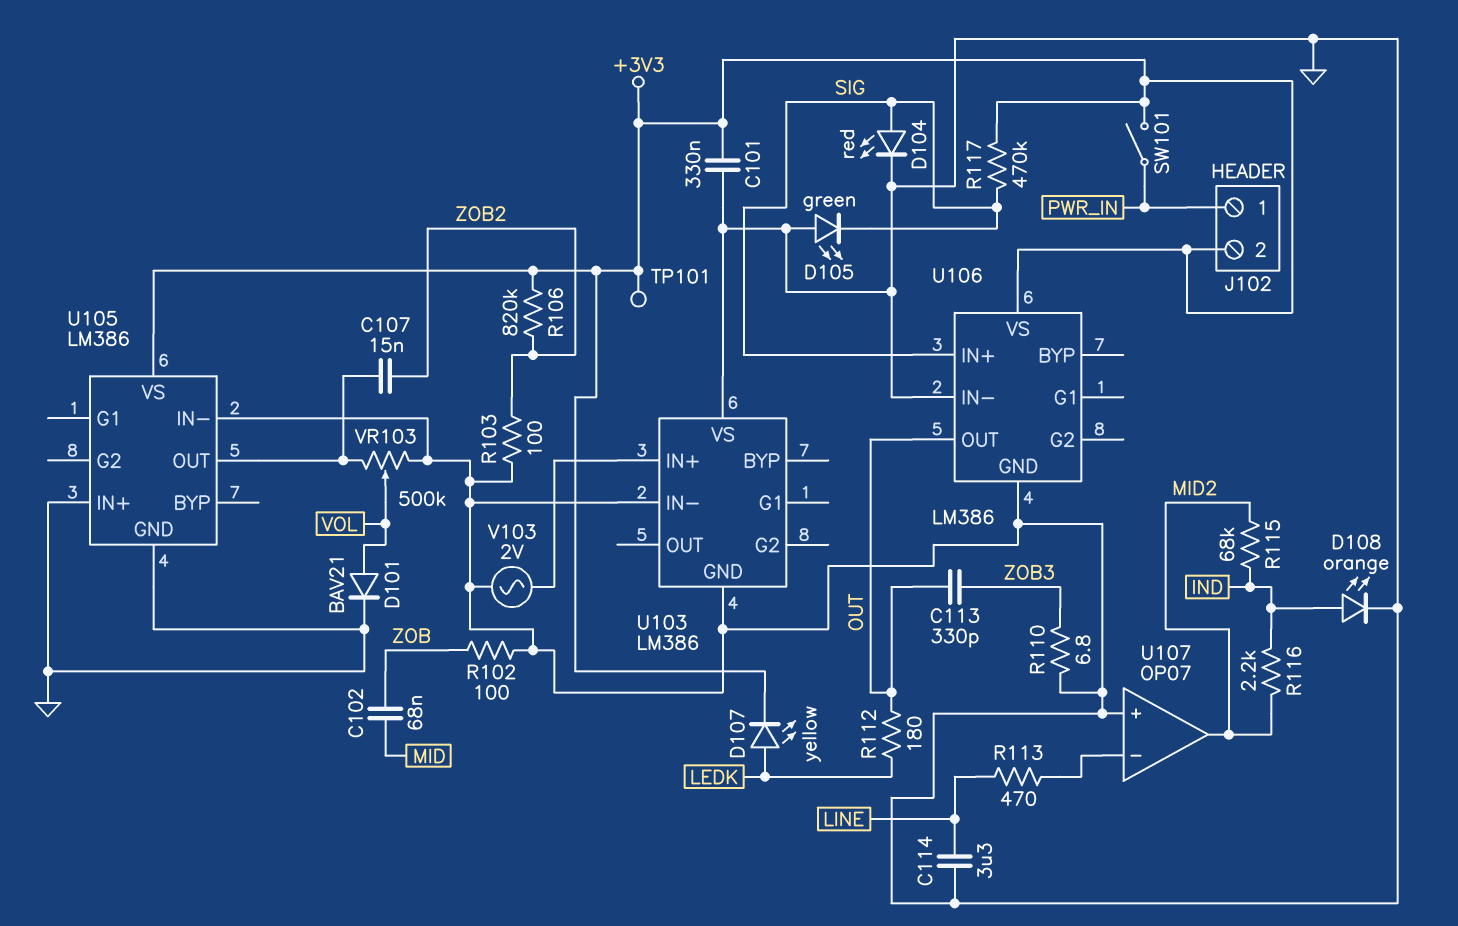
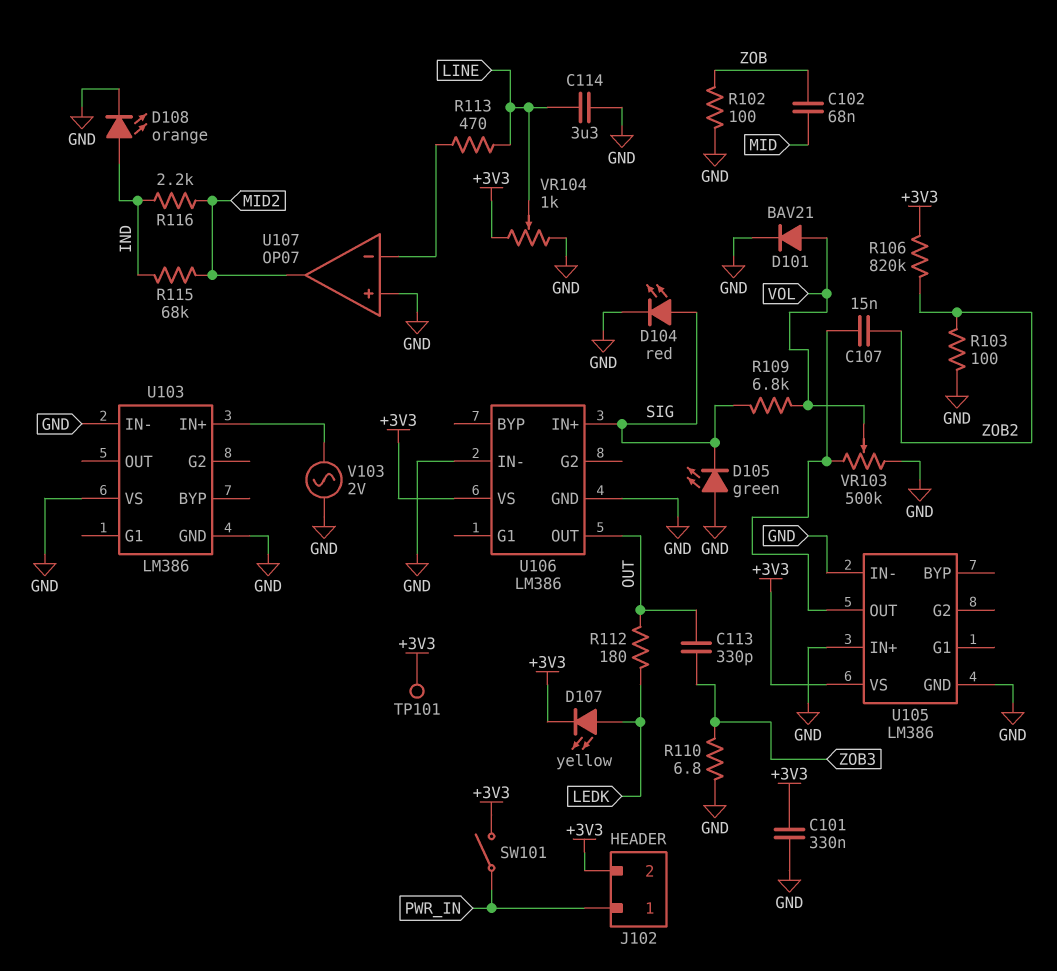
R109: none -> 6.8k (SIG, VOL)
R117: 470k (+3V3, SIG) -> none
VR104: none -> 1k (+3V3, GND, wiper LINE)

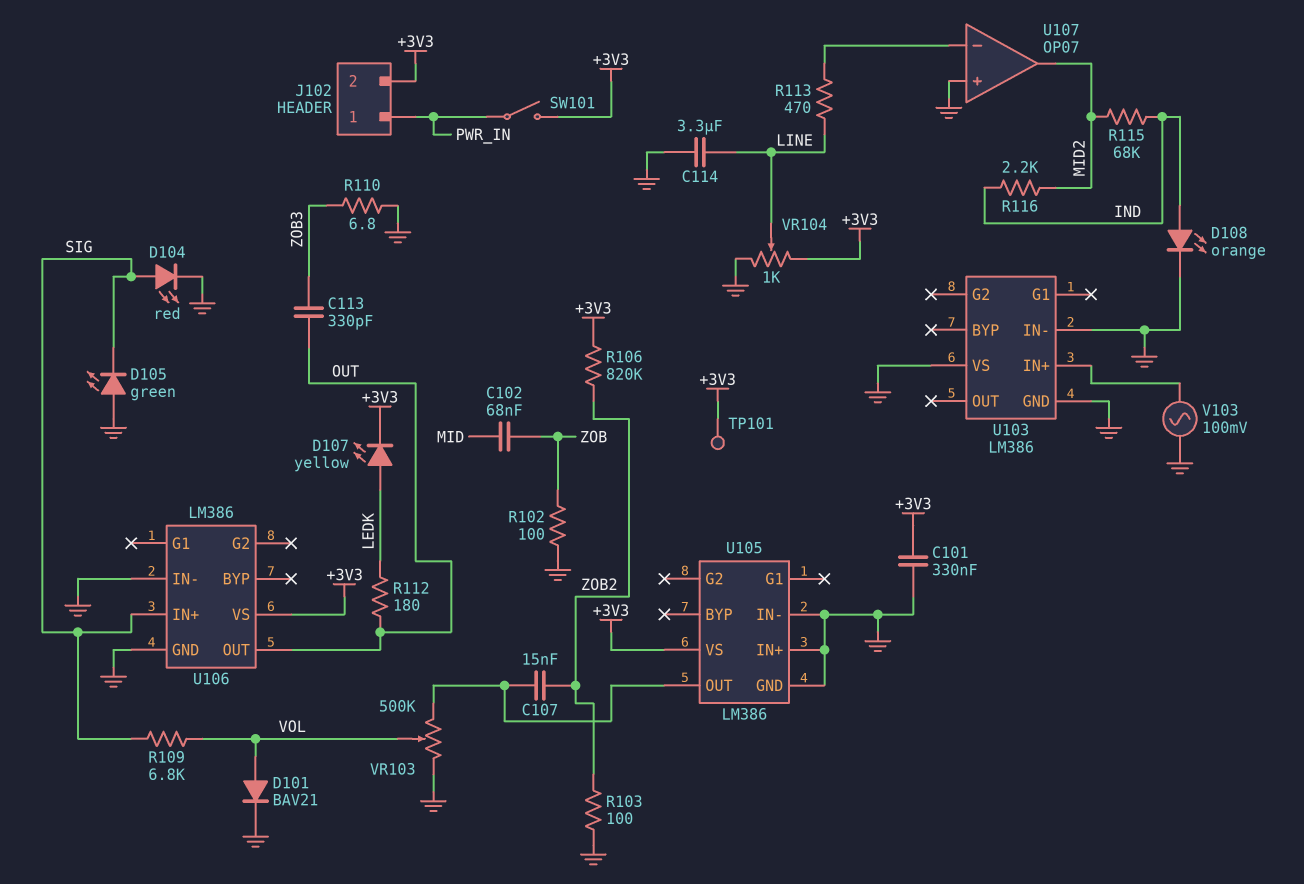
V103: AC 2V (GND, U103/IN+) -> AC 100mV (GND, U103/IN+)

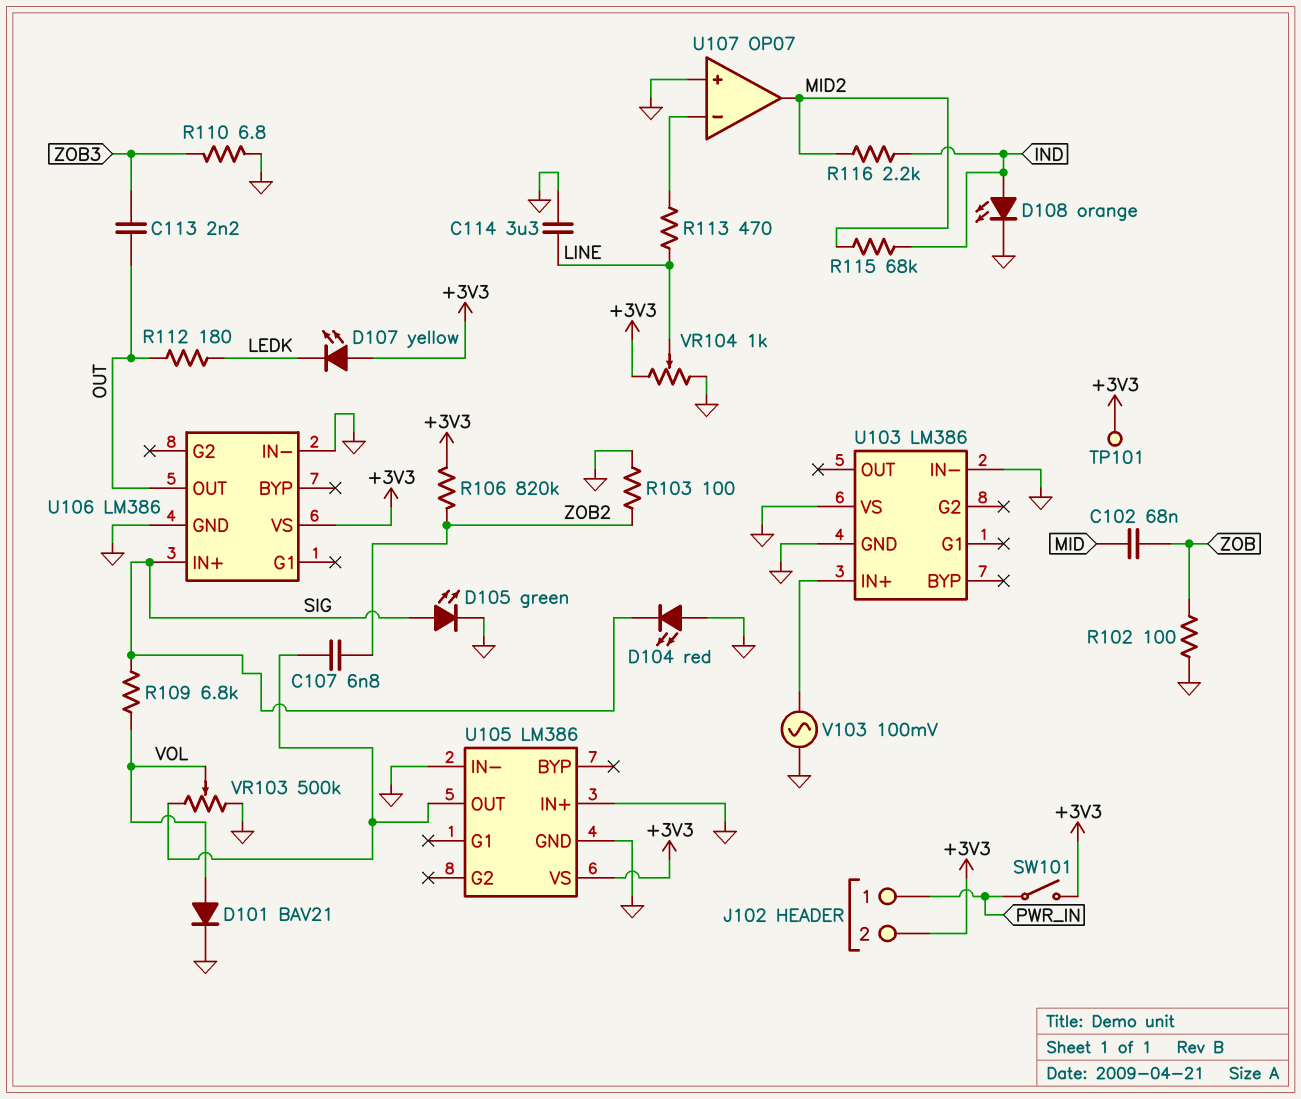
C101: 330nF (+3V3, GND) -> none
C107: 15nF (U105/OUT, ZOB2) -> 6.8nF (U105/OUT, ZOB2)
C113: 330pF (OUT, ZOB3) -> 2.2nF (OUT, ZOB3)
D104: LED red (A SIG, K GND) -> LED red (A GND, K SIG)
D105: LED green (A GND, K SIG) -> LED green (A SIG, K GND)
D107: LED yellow (A LEDK, K +3V3) -> LED yellow (A +3V3, K LEDK)

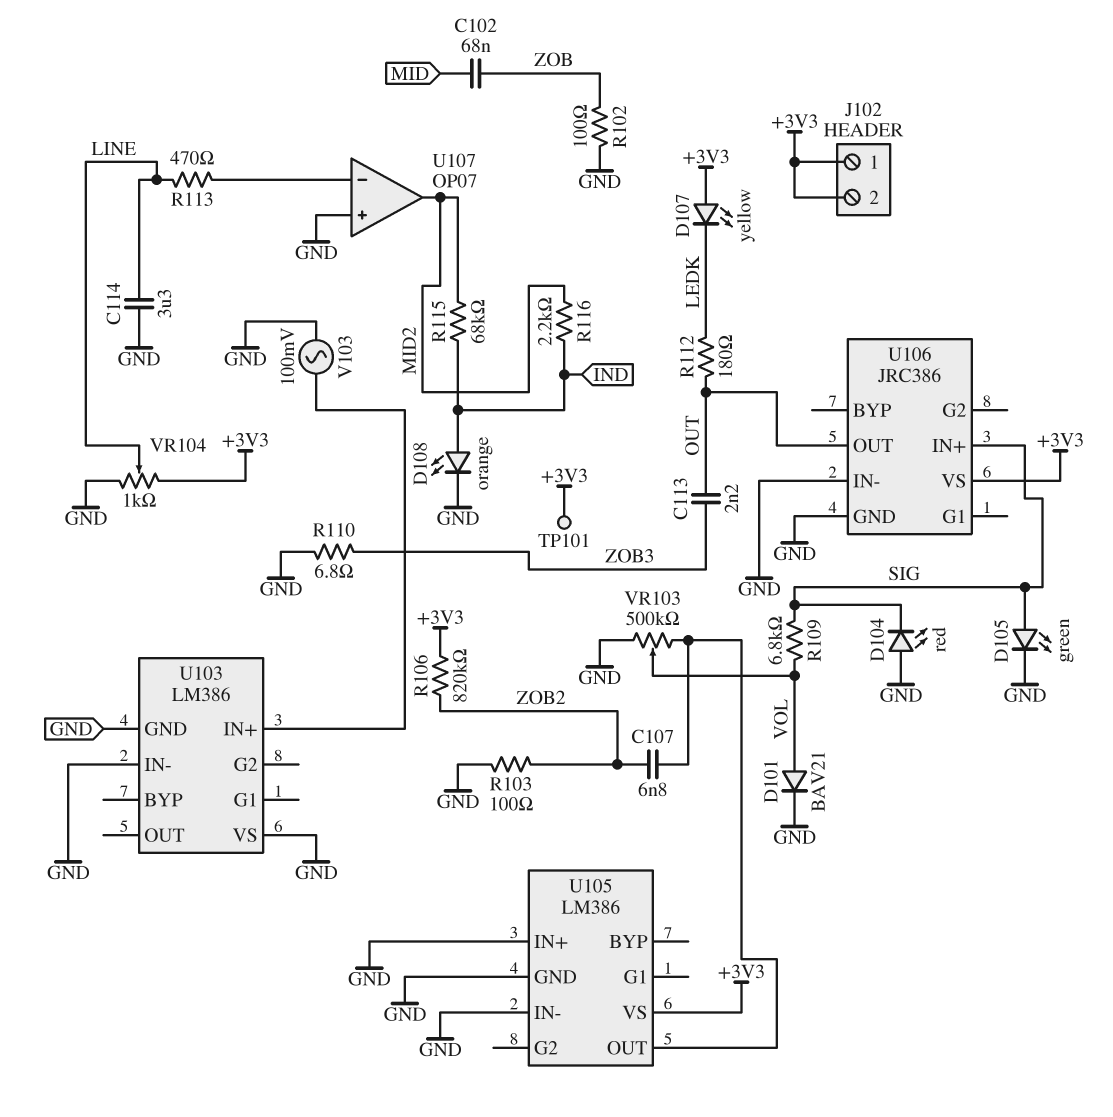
J102 pin 1: PWR_IN -> +3V3
SW101: switch (+3V3, PWR_IN) -> none
U106: LM386 -> JRC386

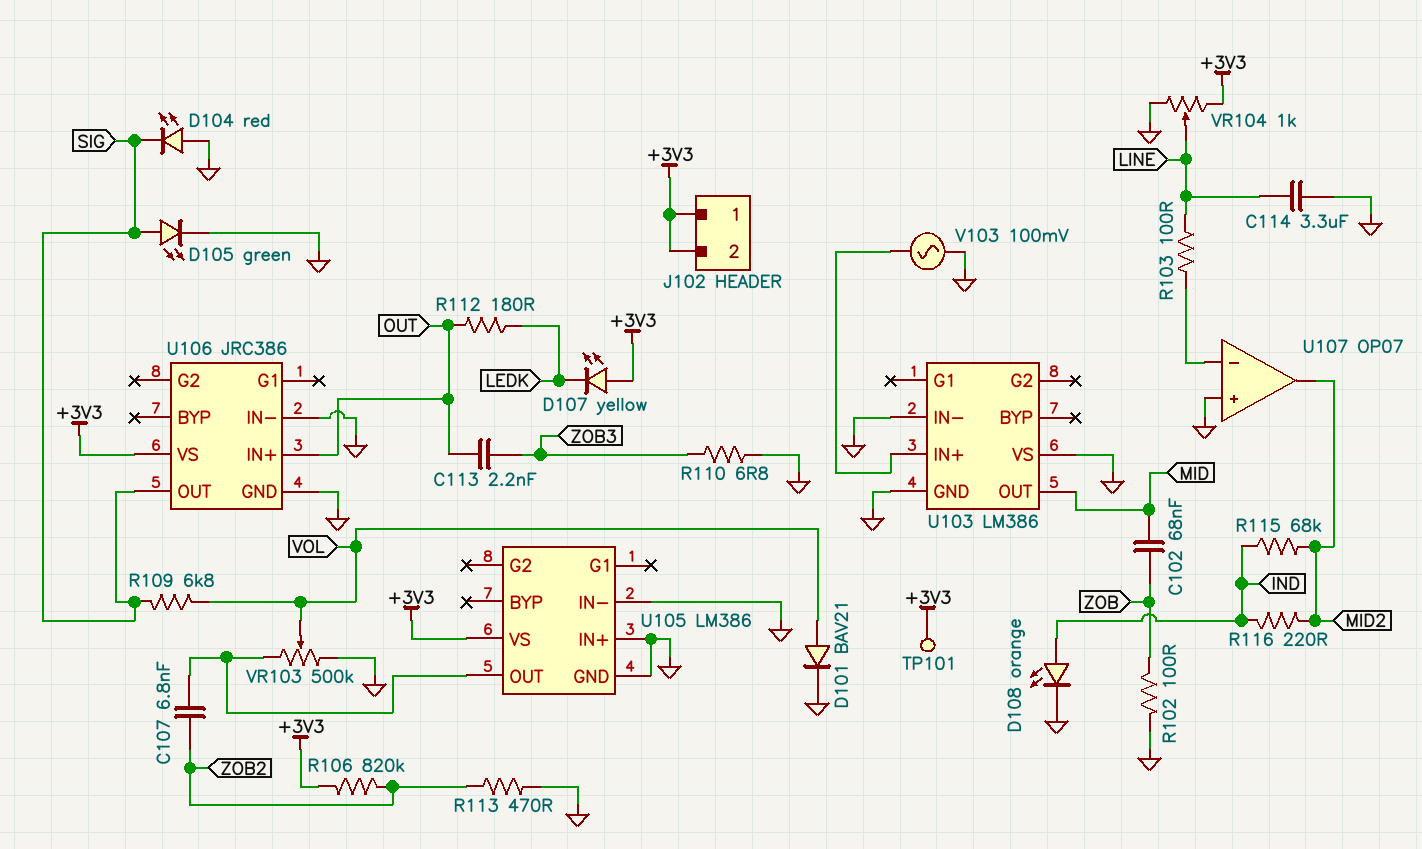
R103: 100 (GND, ZOB2) -> 100 (LINE, U107/in-)
R113: 470 (LINE, U107/in-) -> 470 (GND, ZOB2)
R116: 2.2k (IND, MID2) -> 220 (IND, MID2)
U103 pin OUT: none -> MID
U106 pin IN+: SIG -> OUT
U106 pin OUT: OUT -> SIG

